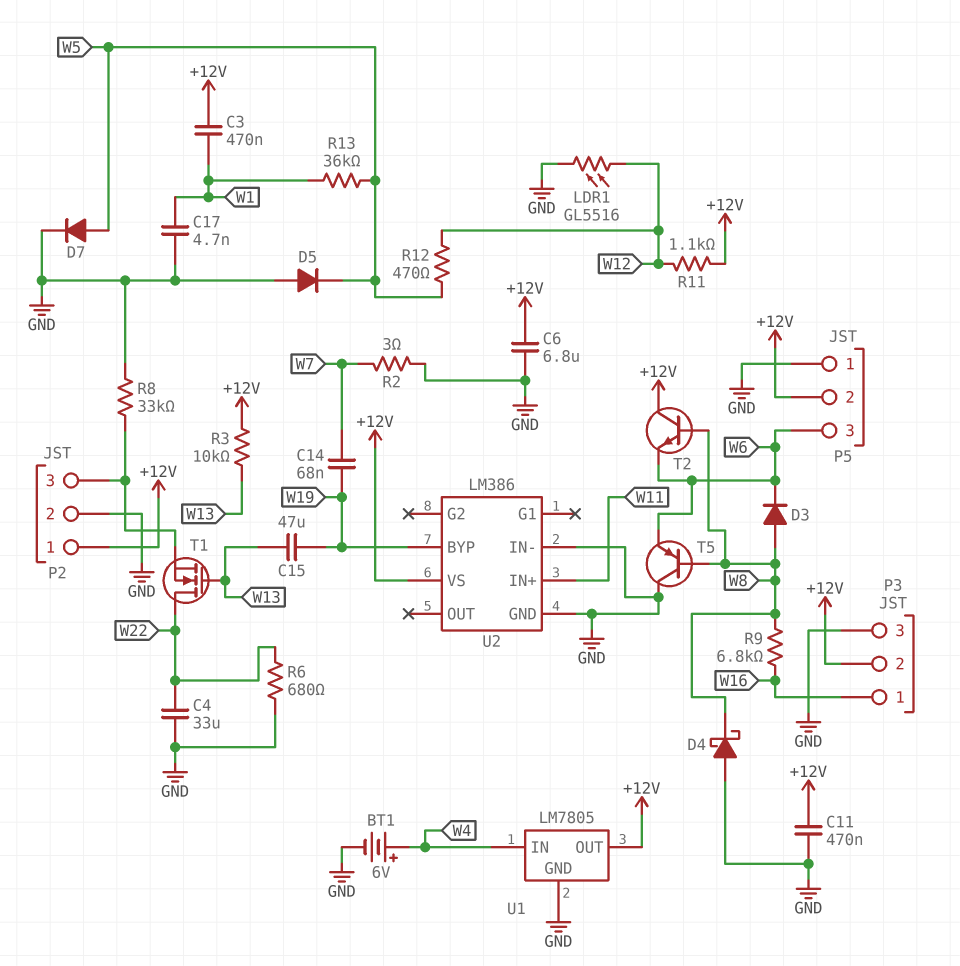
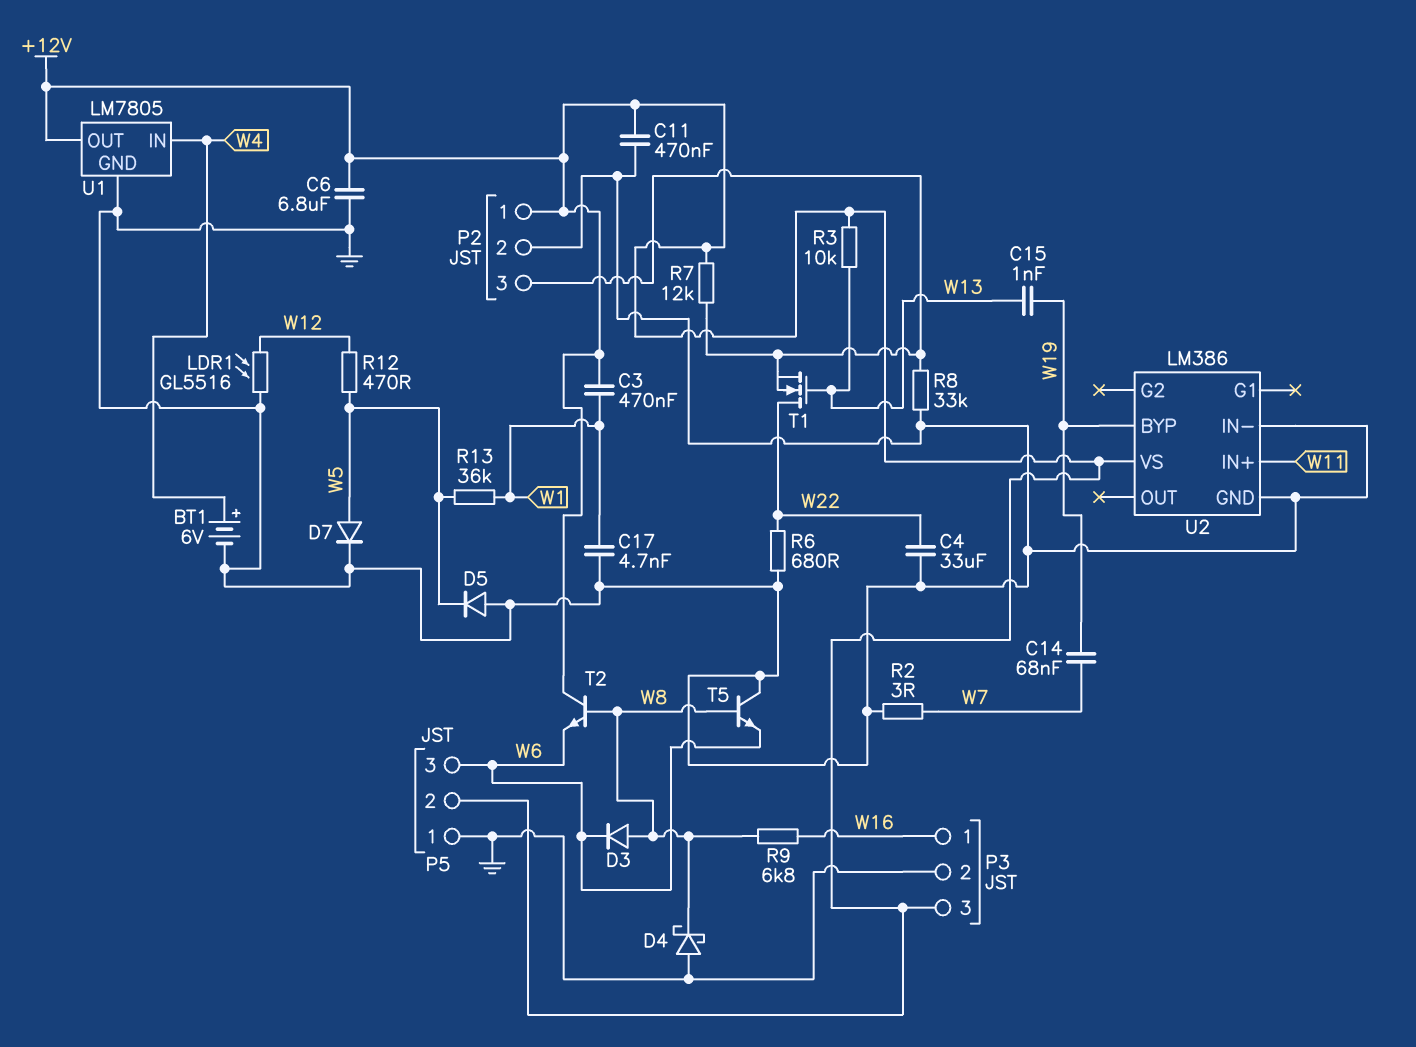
C15: 47uF (W13, W19) -> 1nF (W13, W19)
P3 pin 2: +12V -> GND
P3 pin 3: GND -> +12V
R7: none -> 12k (+12V, P2/3)
R11: 1.1k (+12V, W12) -> none
T5: PNP (B W8, C GND, E W6) -> NPN (B W8, C GND, E W6)

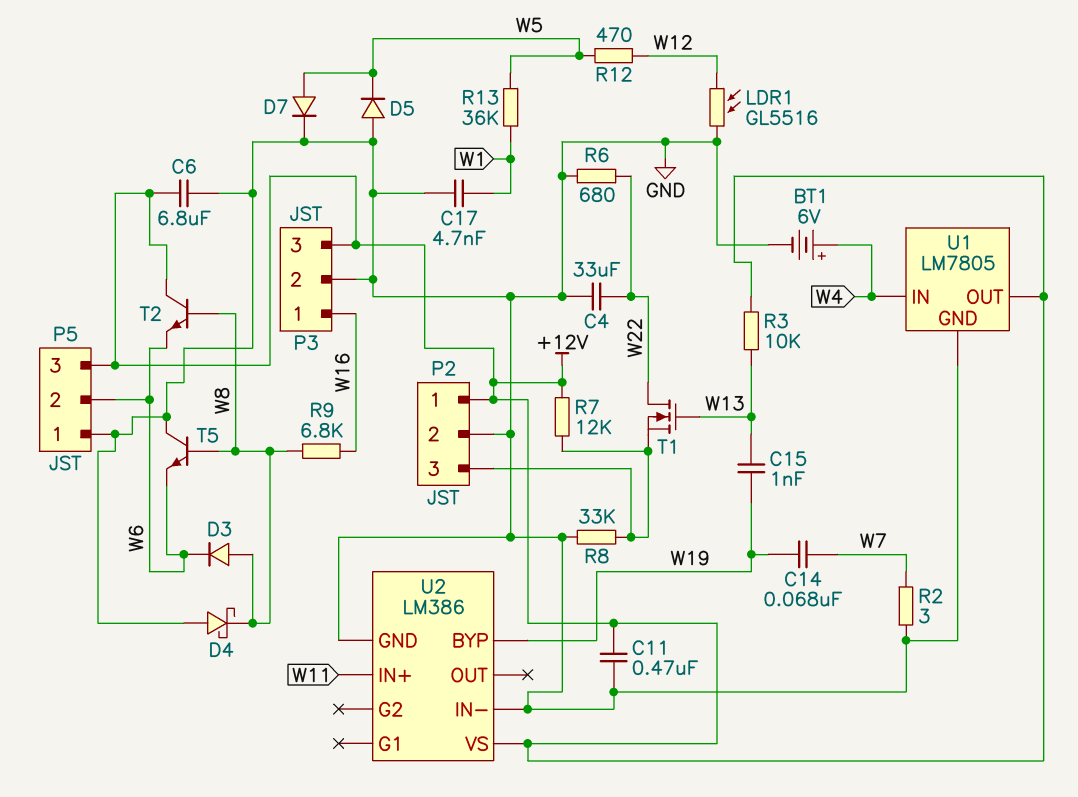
C3: 470nF (+12V, W1) -> none
P5 pin 2: +12V -> W6
P5 pin 3: W6 -> +12V

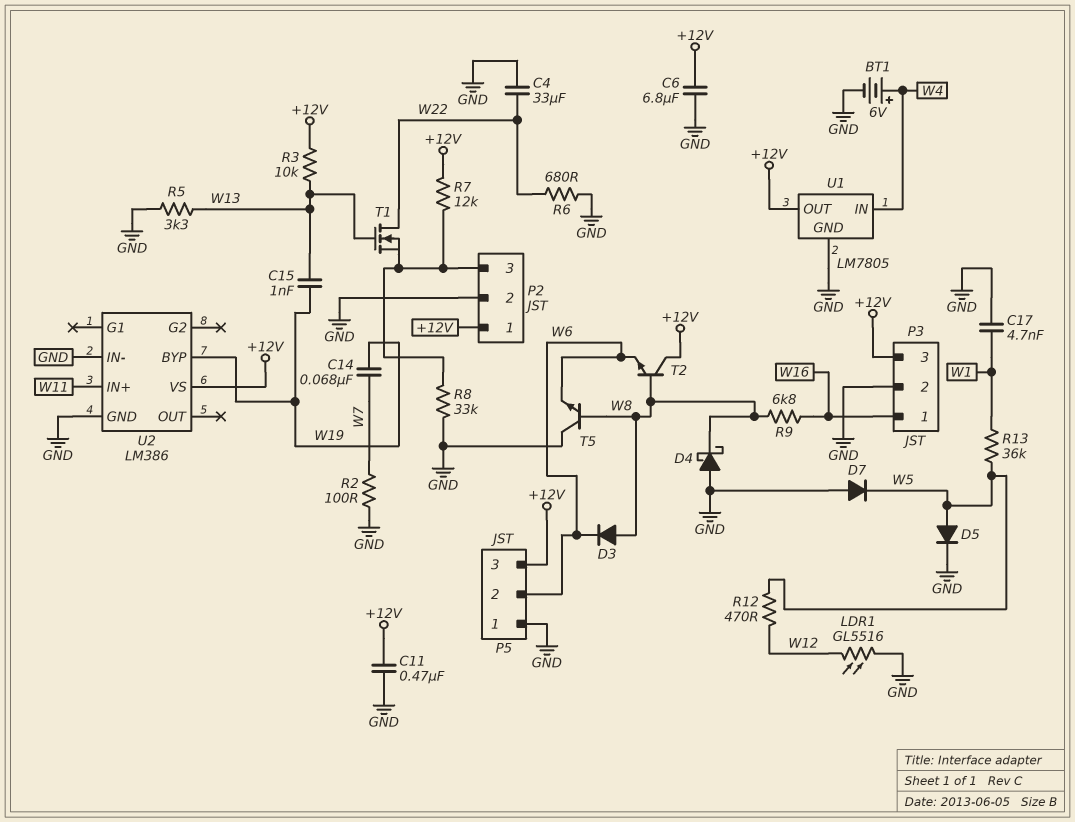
D5: diode (A GND, K W5) -> diode (A W5, K GND)
D7: diode (A W5, K GND) -> diode (A GND, K W5)
R2: 3 (GND, W7) -> 100 (GND, W7)
R5: none -> 3.3k (GND, W13)

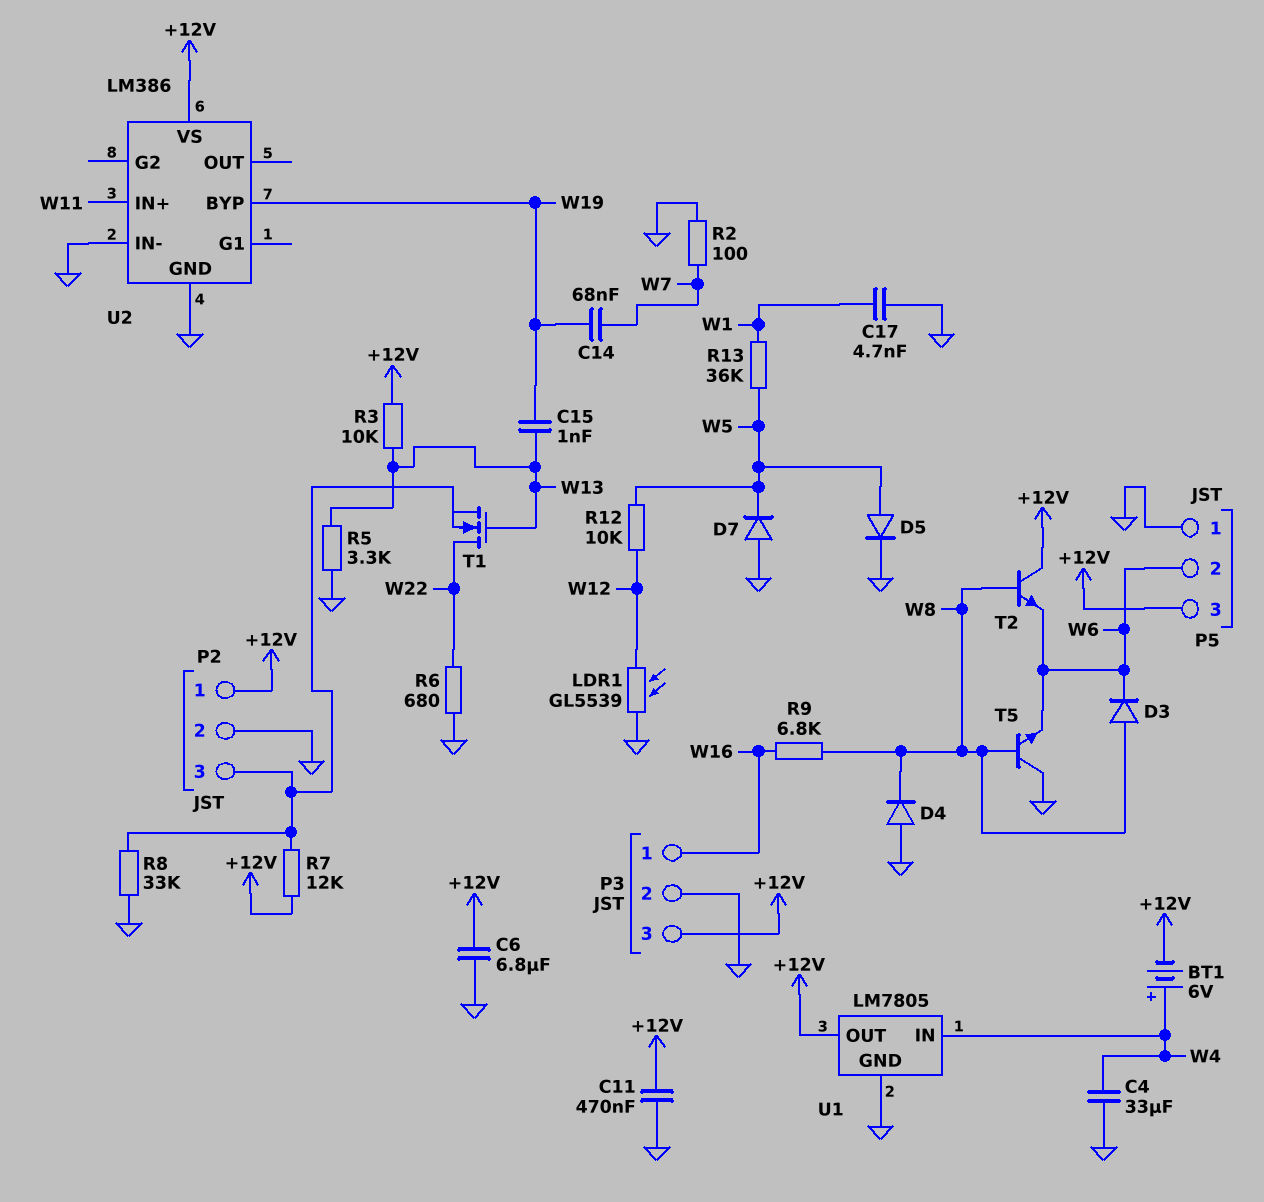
BT1: 6V (plus W4, minus GND) -> 6V (plus W4, minus +12V)
C4: 33uF (GND, W22) -> 33uF (GND, W4)
D4: schottky (A GND, K W8) -> diode (A GND, K W8)
LDR1: GL5516 (GND, W12) -> GL5539 (GND, W12)
R12: 470 (W5, W12) -> 10k (W5, W12)

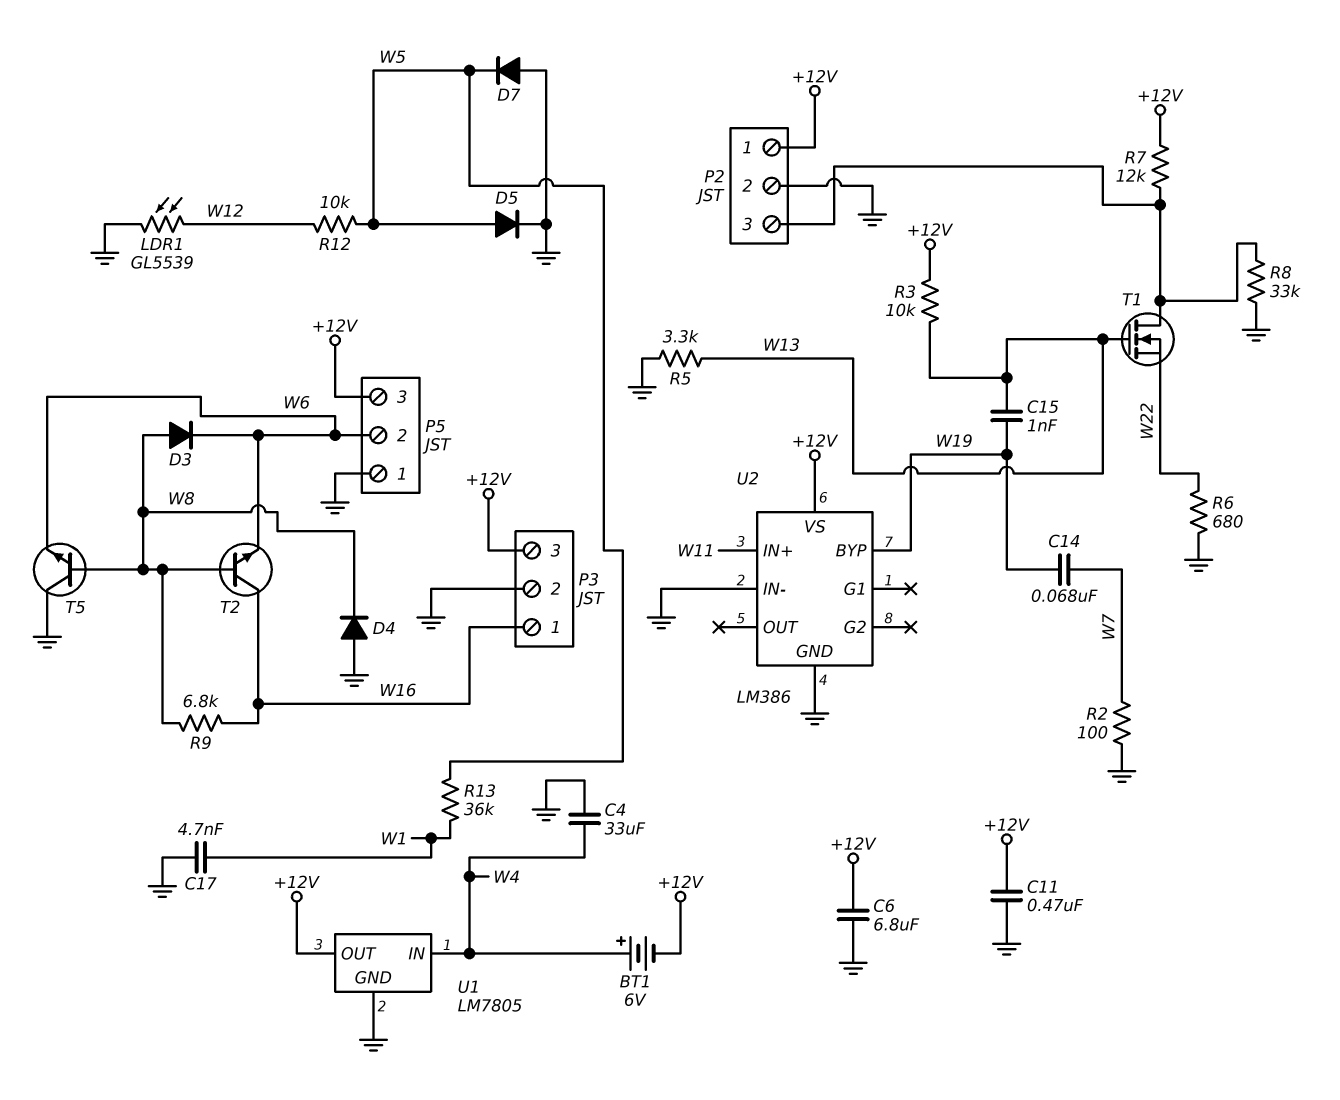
T1: NMOS (G W13, D W22, S P2/3) -> NMOS (G W13, D P2/3, S W22)
T2: NPN (B W8, C +12V, E W6) -> NPN (B W8, C W16, E W6)

